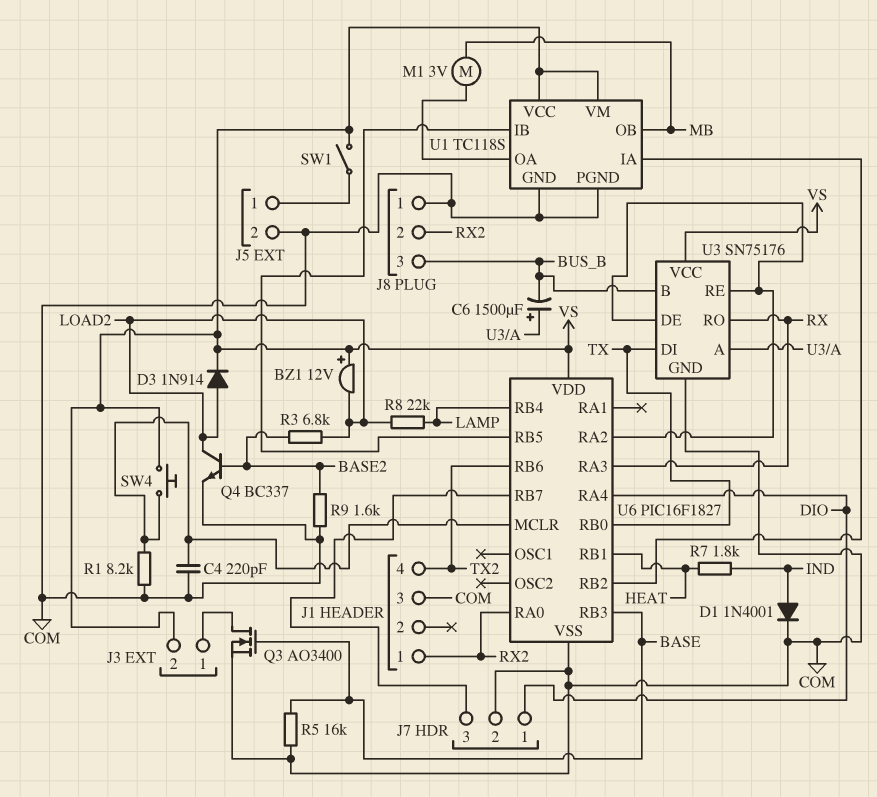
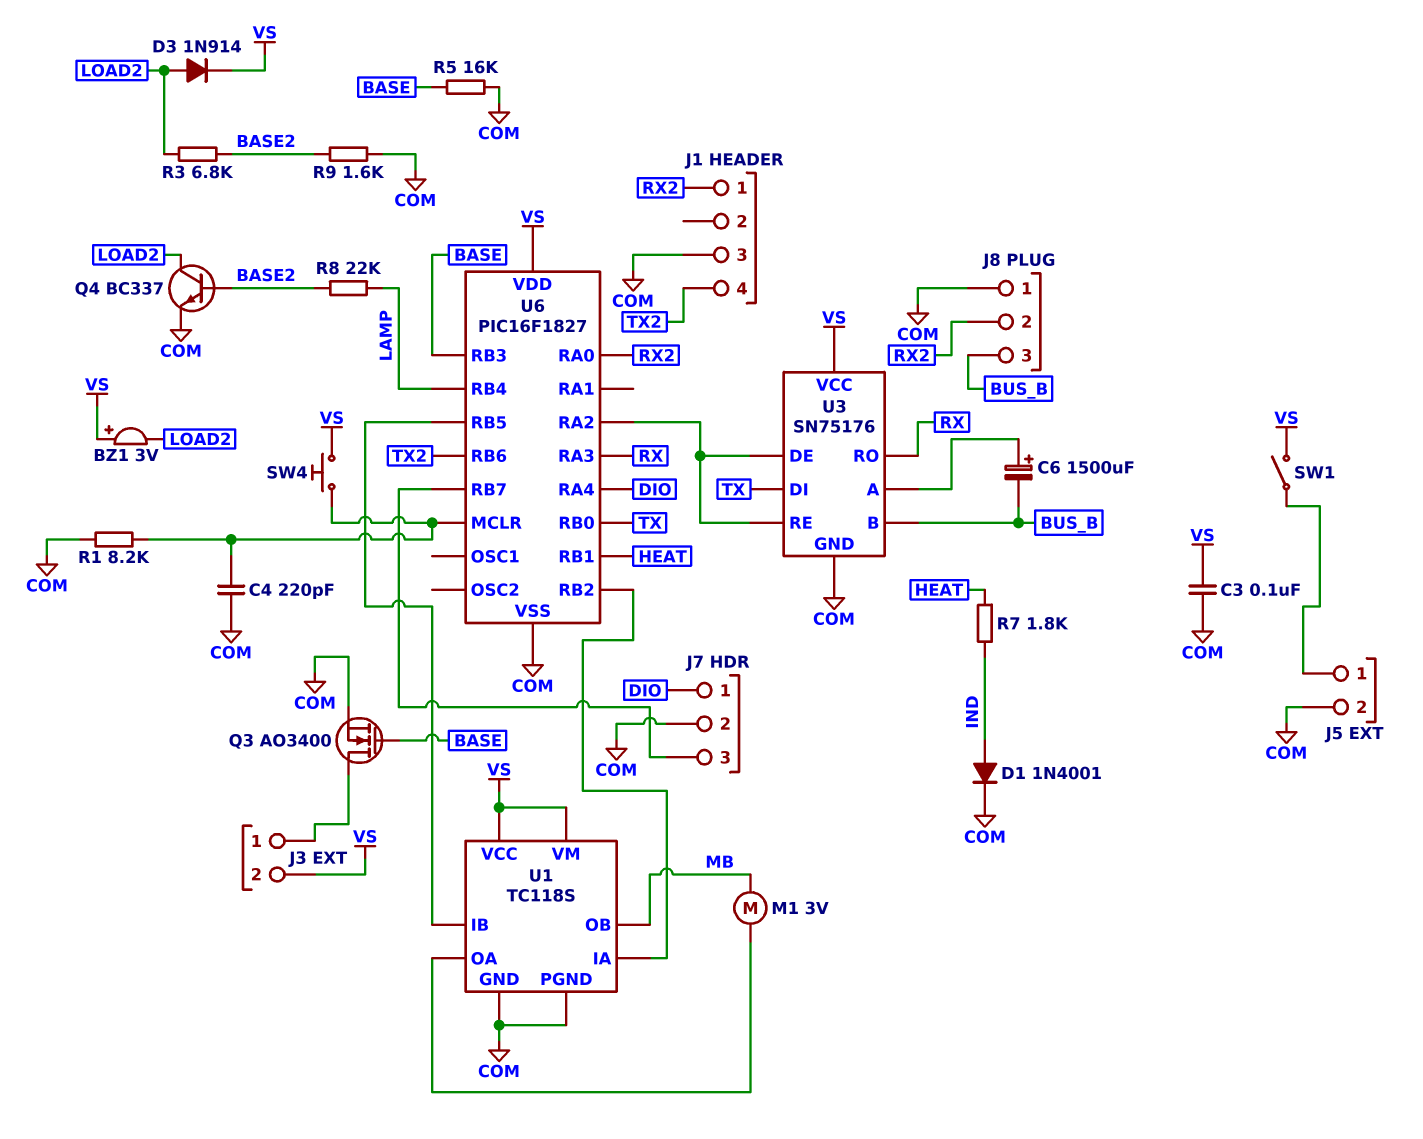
BZ1: buzzer 12V (plus VS, minus LOAD2) -> buzzer 3V (plus VS, minus LOAD2)
C3: none -> 100nF (COM, VS)
R8: 22k (LAMP, LOAD2) -> 22k (BASE2, LAMP)

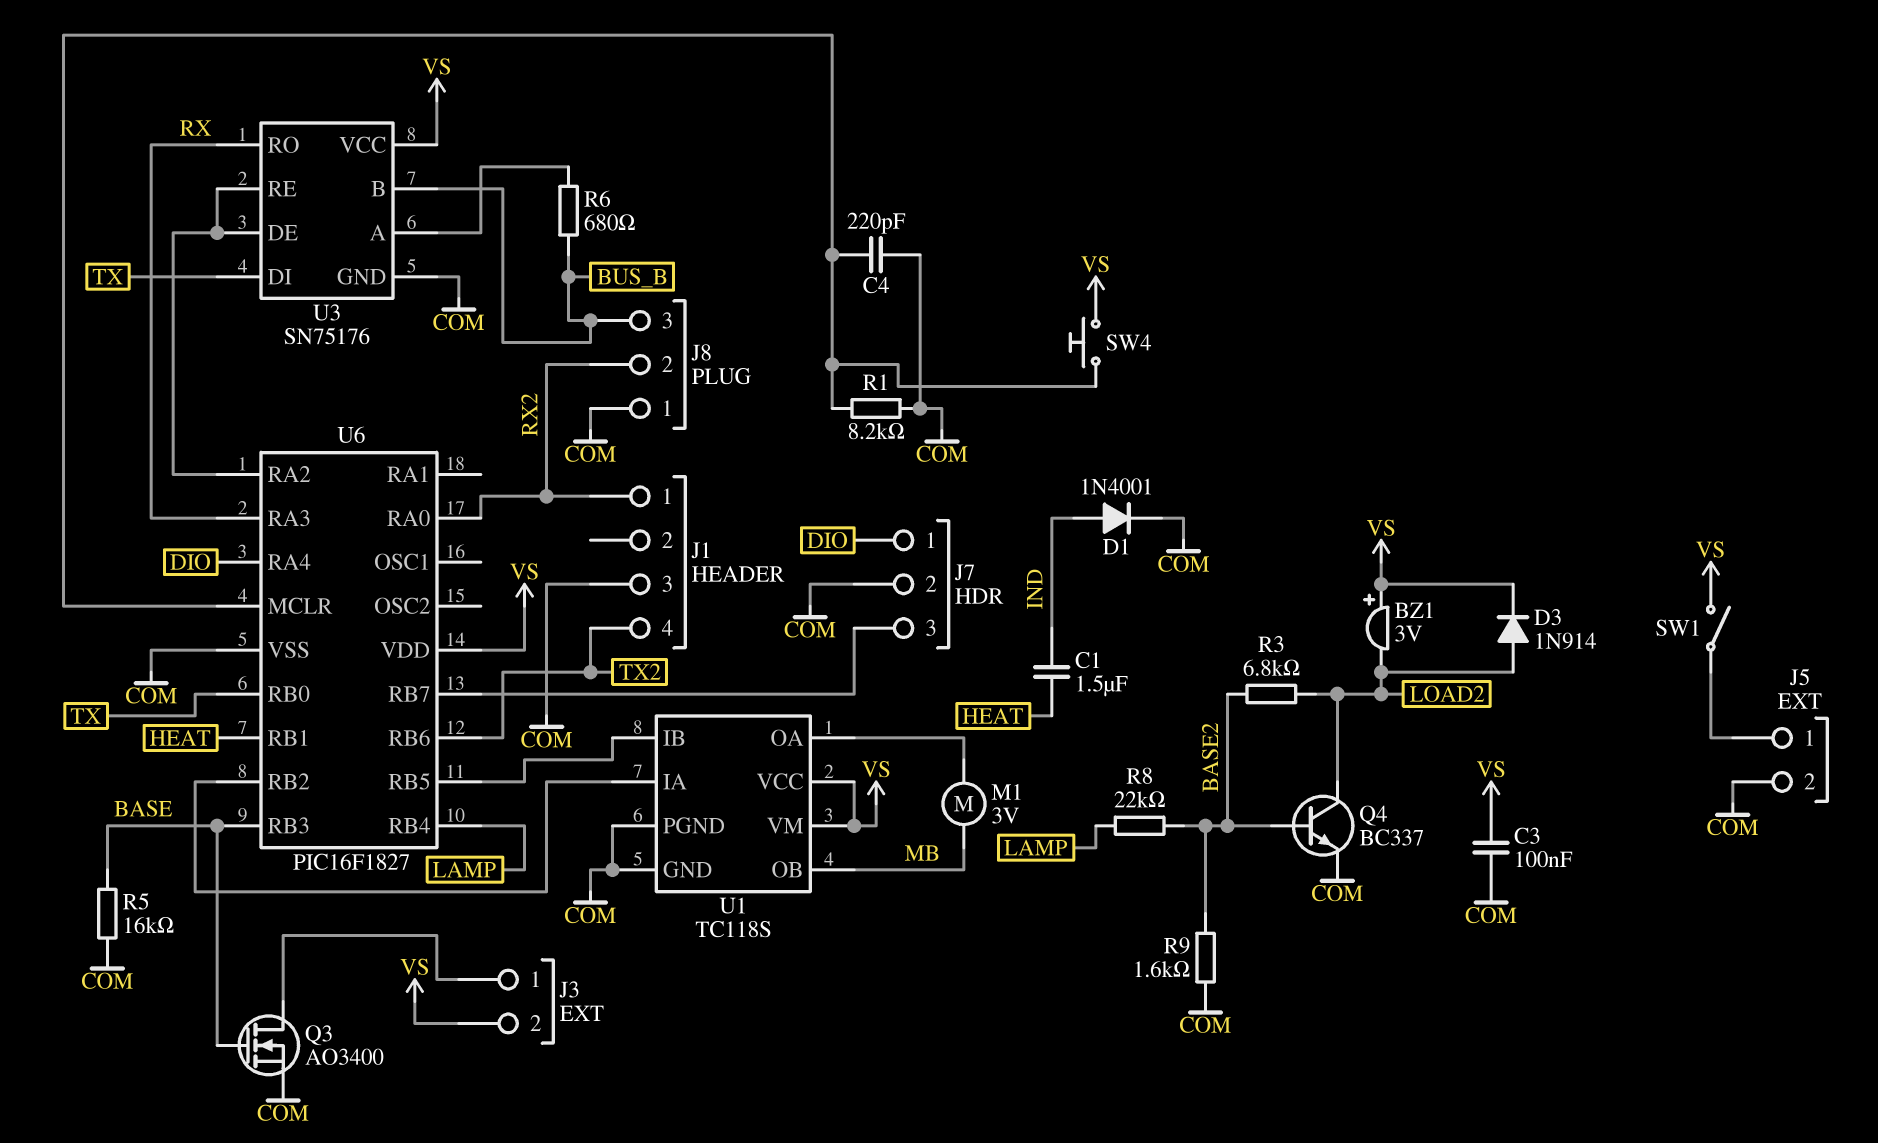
C1: none -> 1.5uF (HEAT, IND)
C6: 1500uF (plus U3/A, minus BUS_B) -> none
R6: none -> 680 (BUS_B, U3/A)
R7: 1.8k (HEAT, IND) -> none

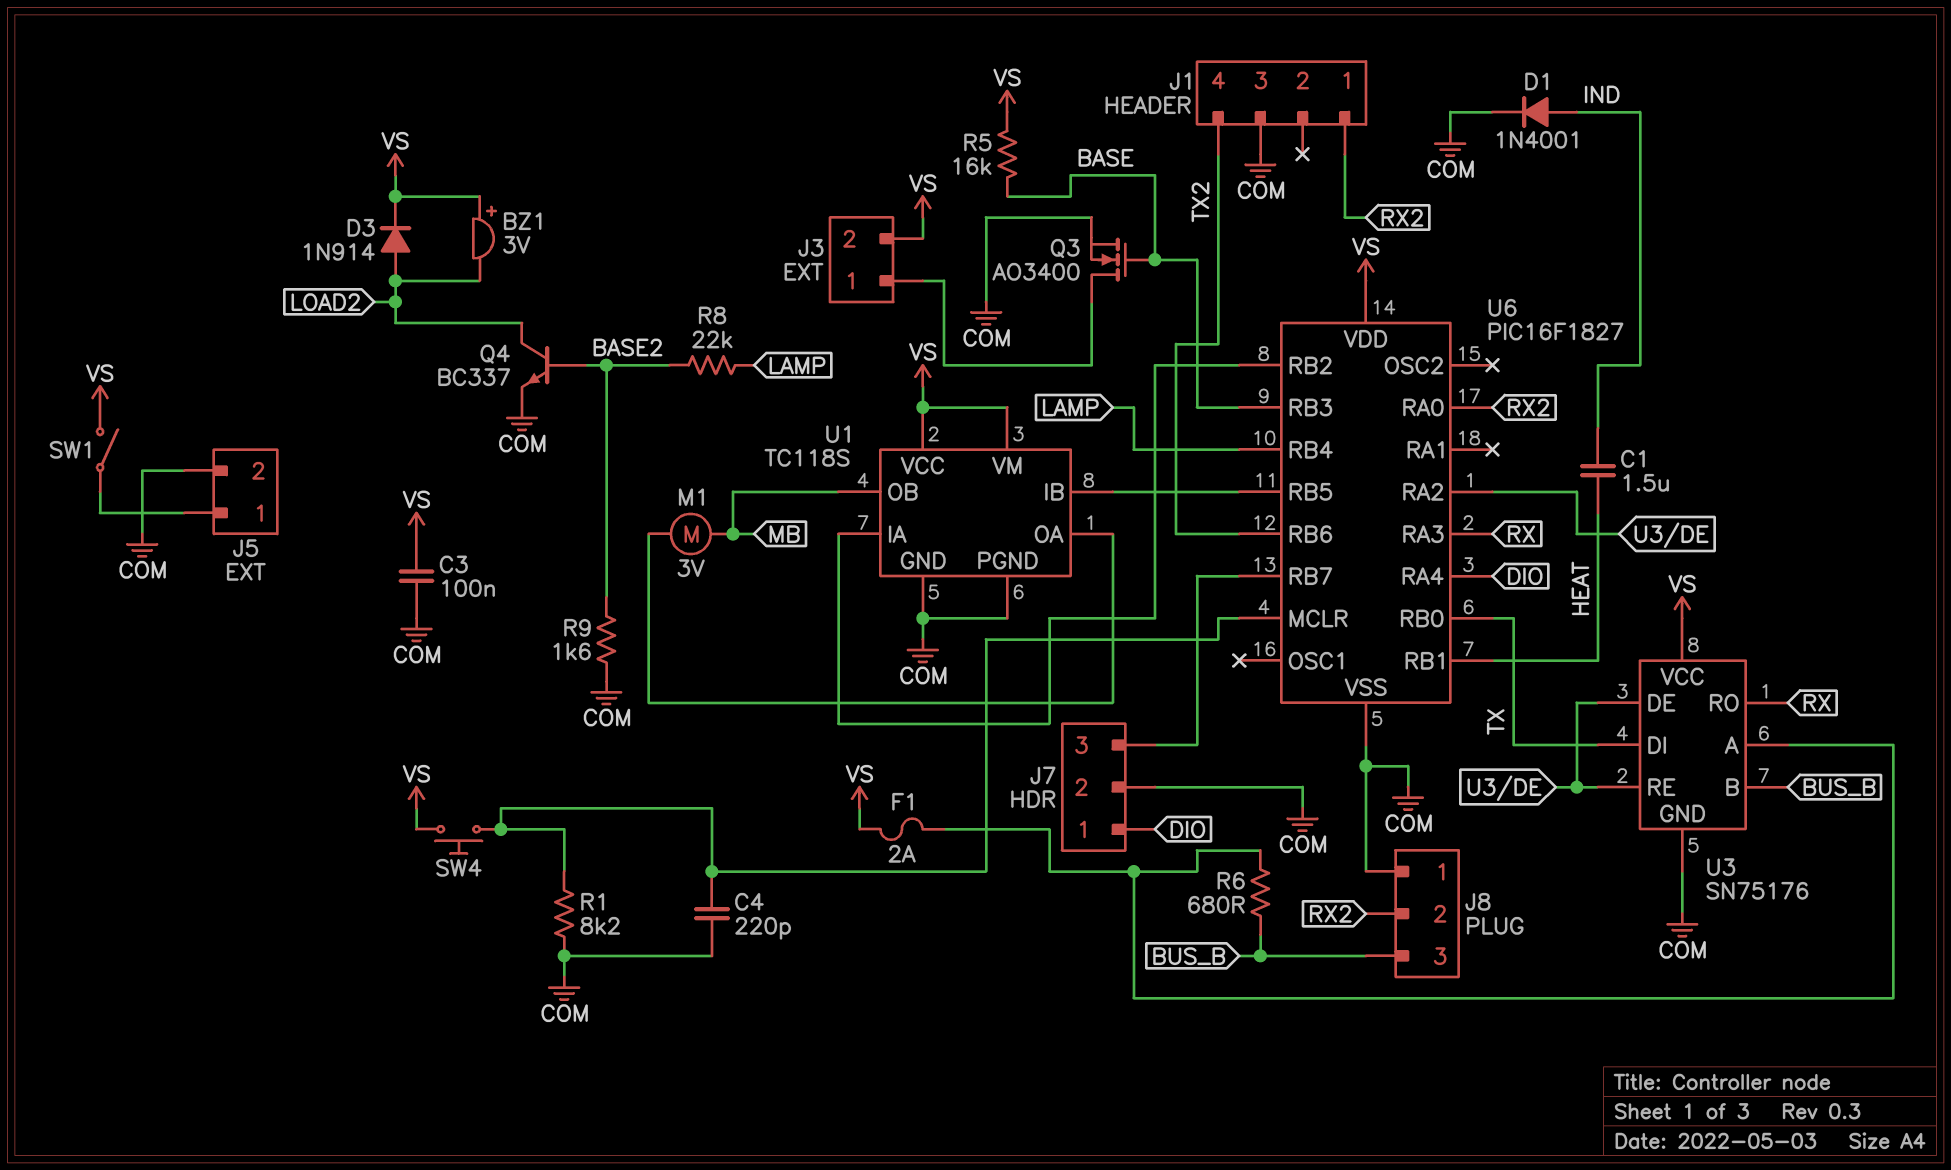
F1: none -> 2A (U3/A, VS)
R3: 6.8k (BASE2, LOAD2) -> none
R5: 16k (BASE, COM) -> 16k (BASE, VS)

